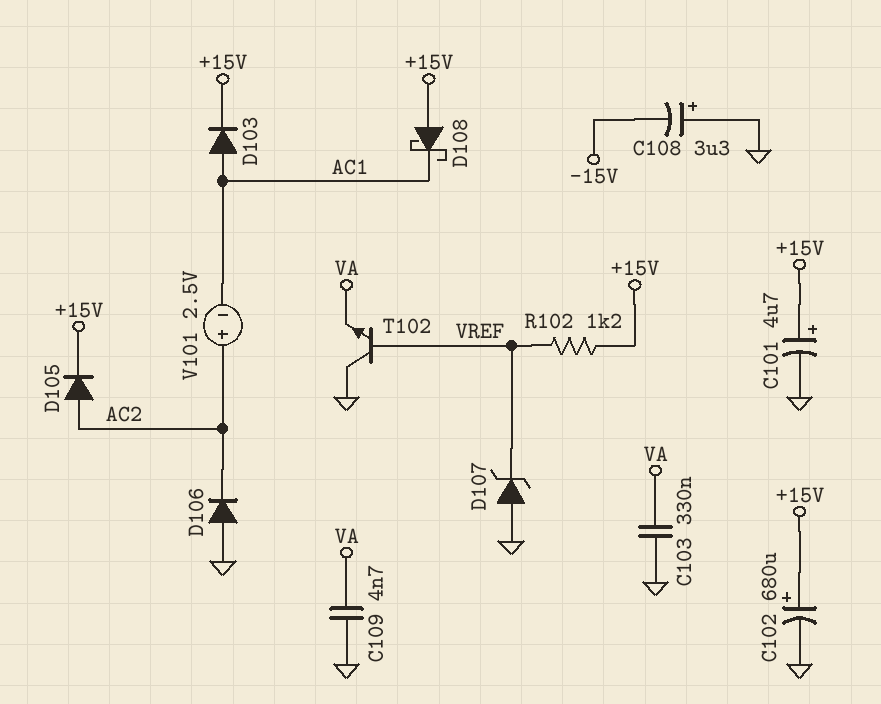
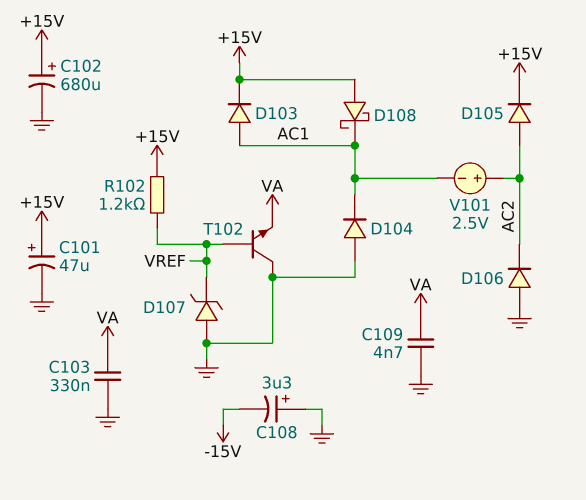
C101: 4.7uF (plus +15V, minus GND) -> 47uF (plus +15V, minus GND)
D104: none -> diode (A GND, K AC1)

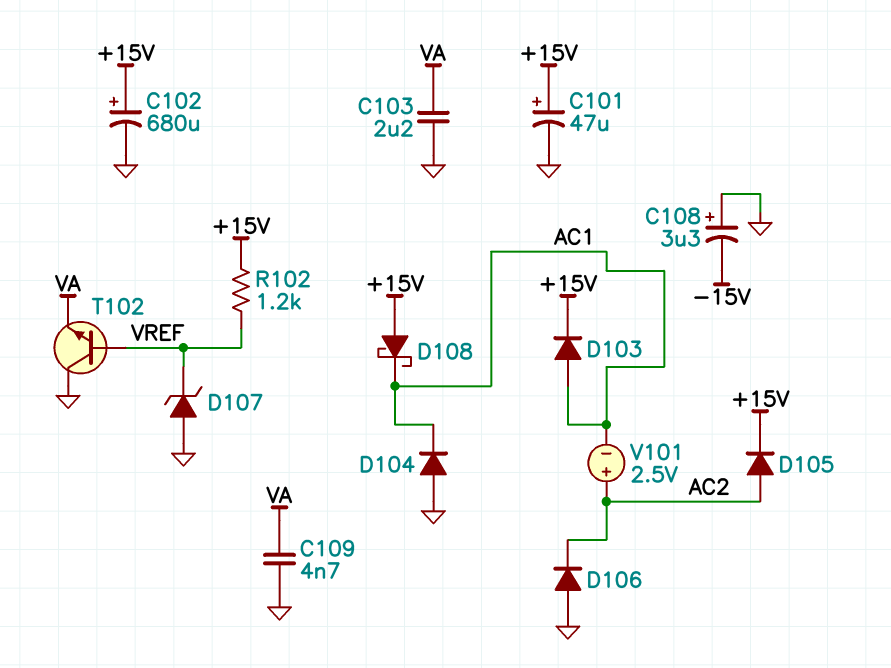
C103: 330nF (GND, VA) -> 2.2uF (GND, VA)

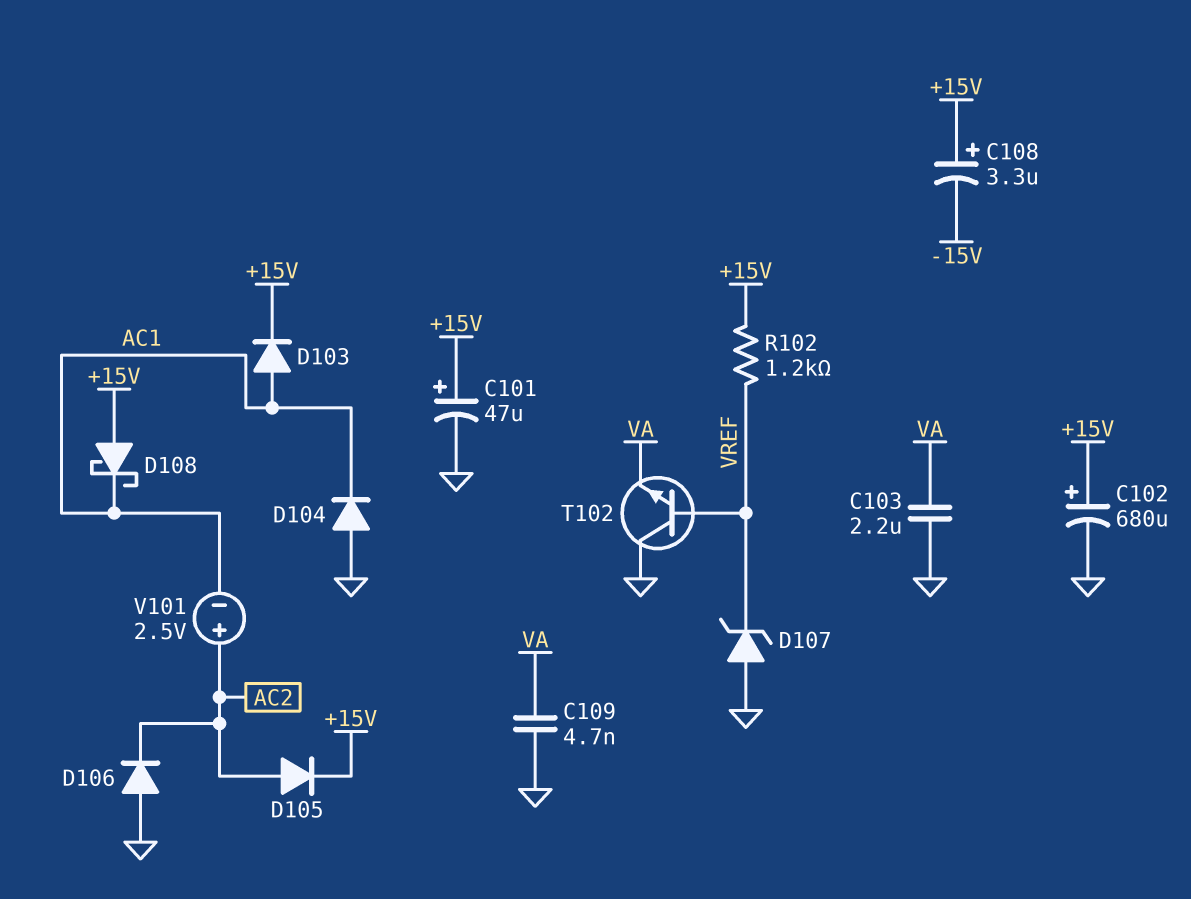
C108: 3.3uF (plus GND, minus -15V) -> 3.3uF (plus +15V, minus -15V)

